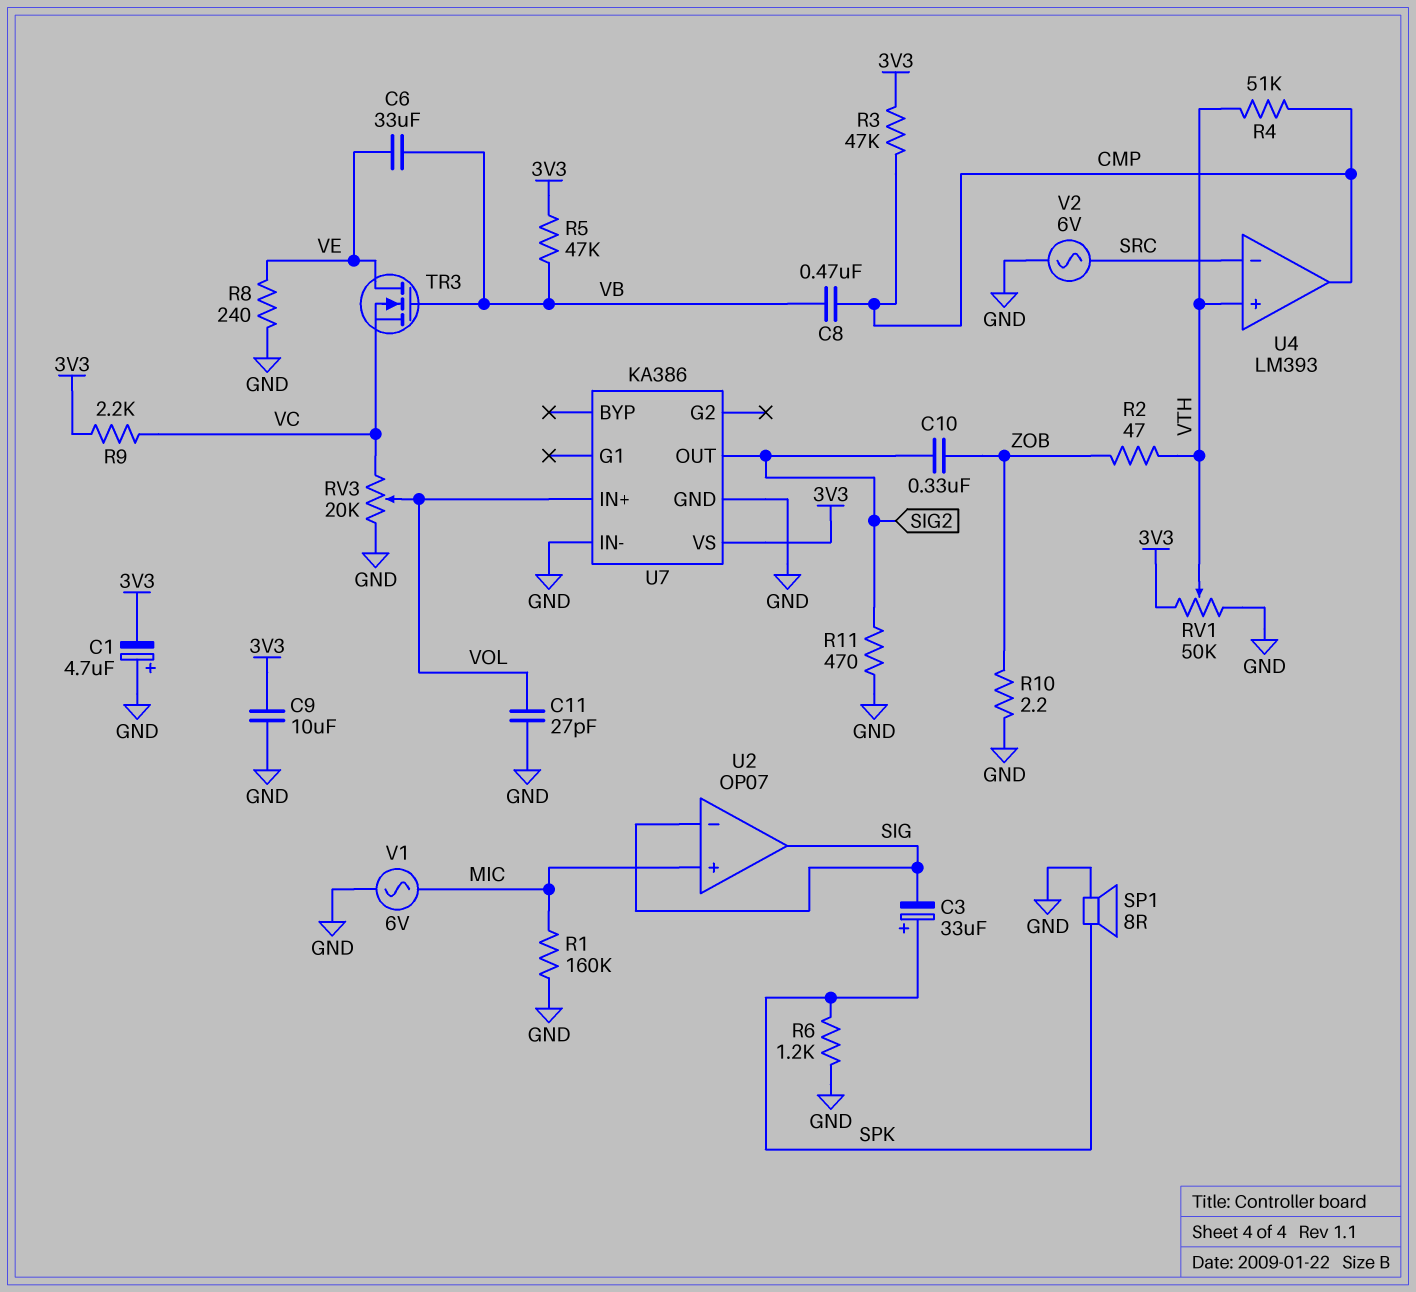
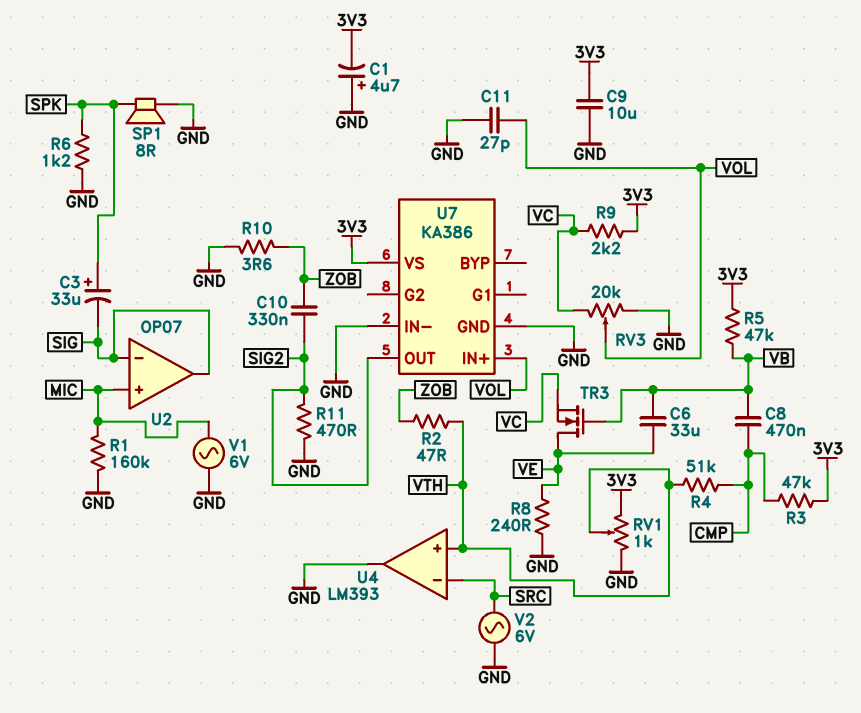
R10: 2.2 (GND, ZOB) -> 3.6 (GND, ZOB)
RV1: 50k (3V3, GND, wiper VTH) -> 1k (3V3, GND, wiper VTH)
U4 pin out: CMP -> GND

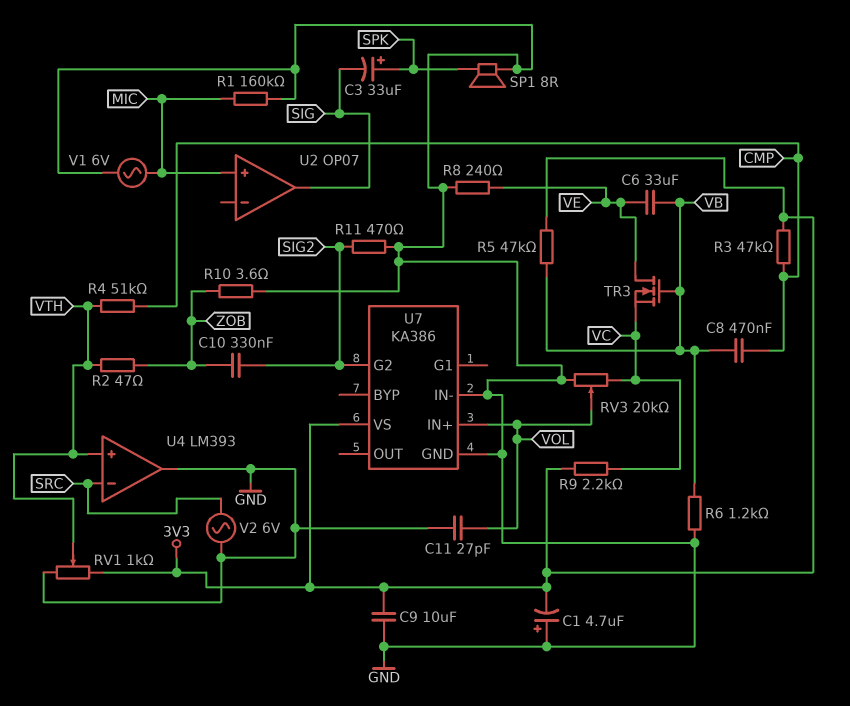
R6: 1.2k (GND, SPK) -> 1.2k (GND, VB)
U2 pin in-: SIG -> none
U7 pin G2: none -> SIG2
U7 pin OUT: SIG2 -> none

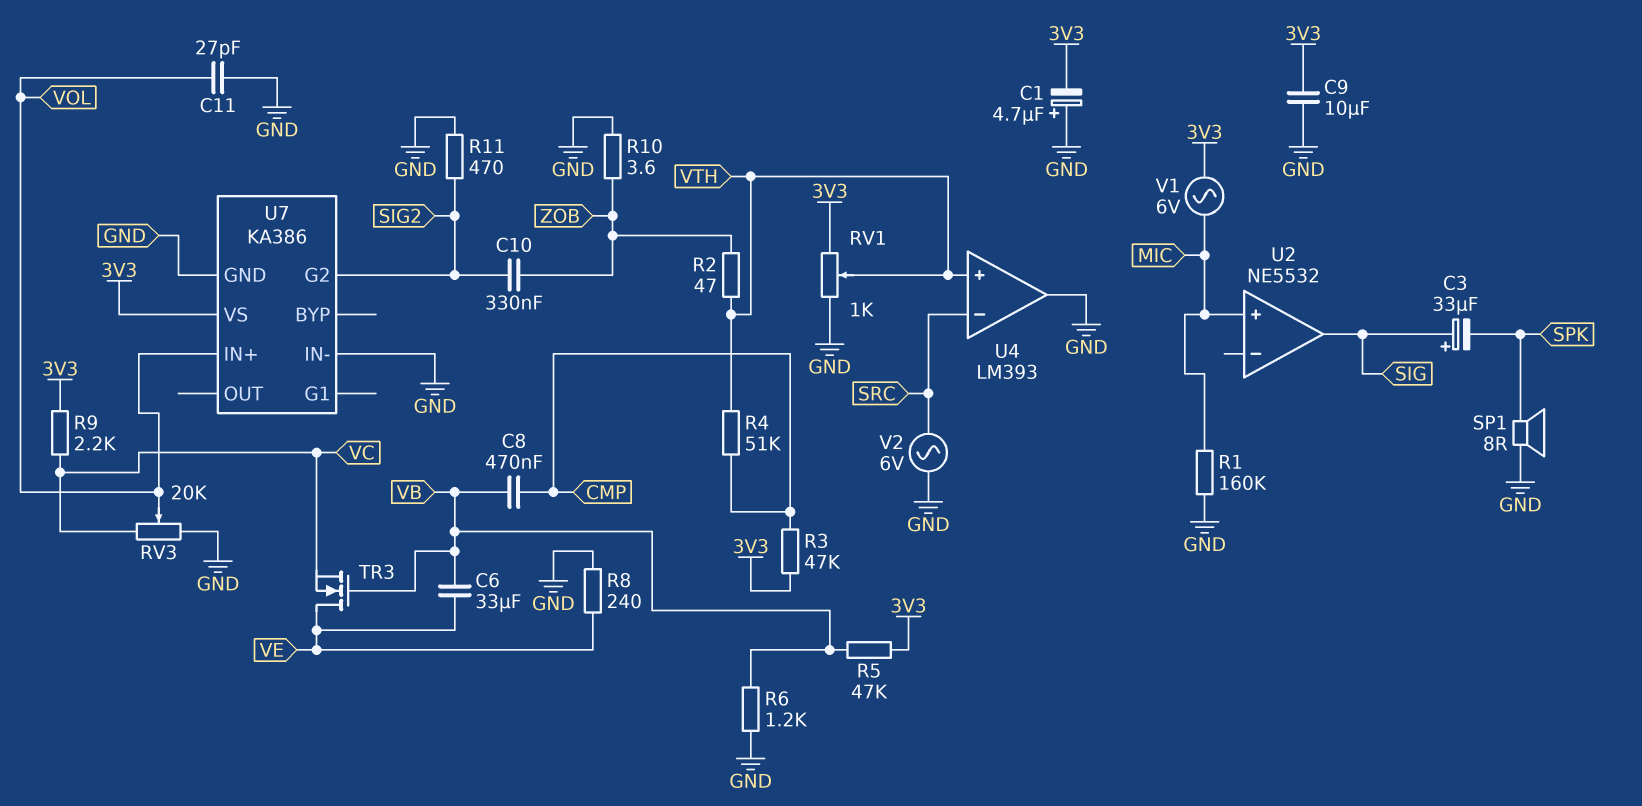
C3: 33uF (plus SPK, minus SIG) -> 33uF (plus SIG, minus SPK)
U2: OP07 -> NE5532
V1: AC 6V (GND, MIC) -> AC 6V (3V3, MIC)

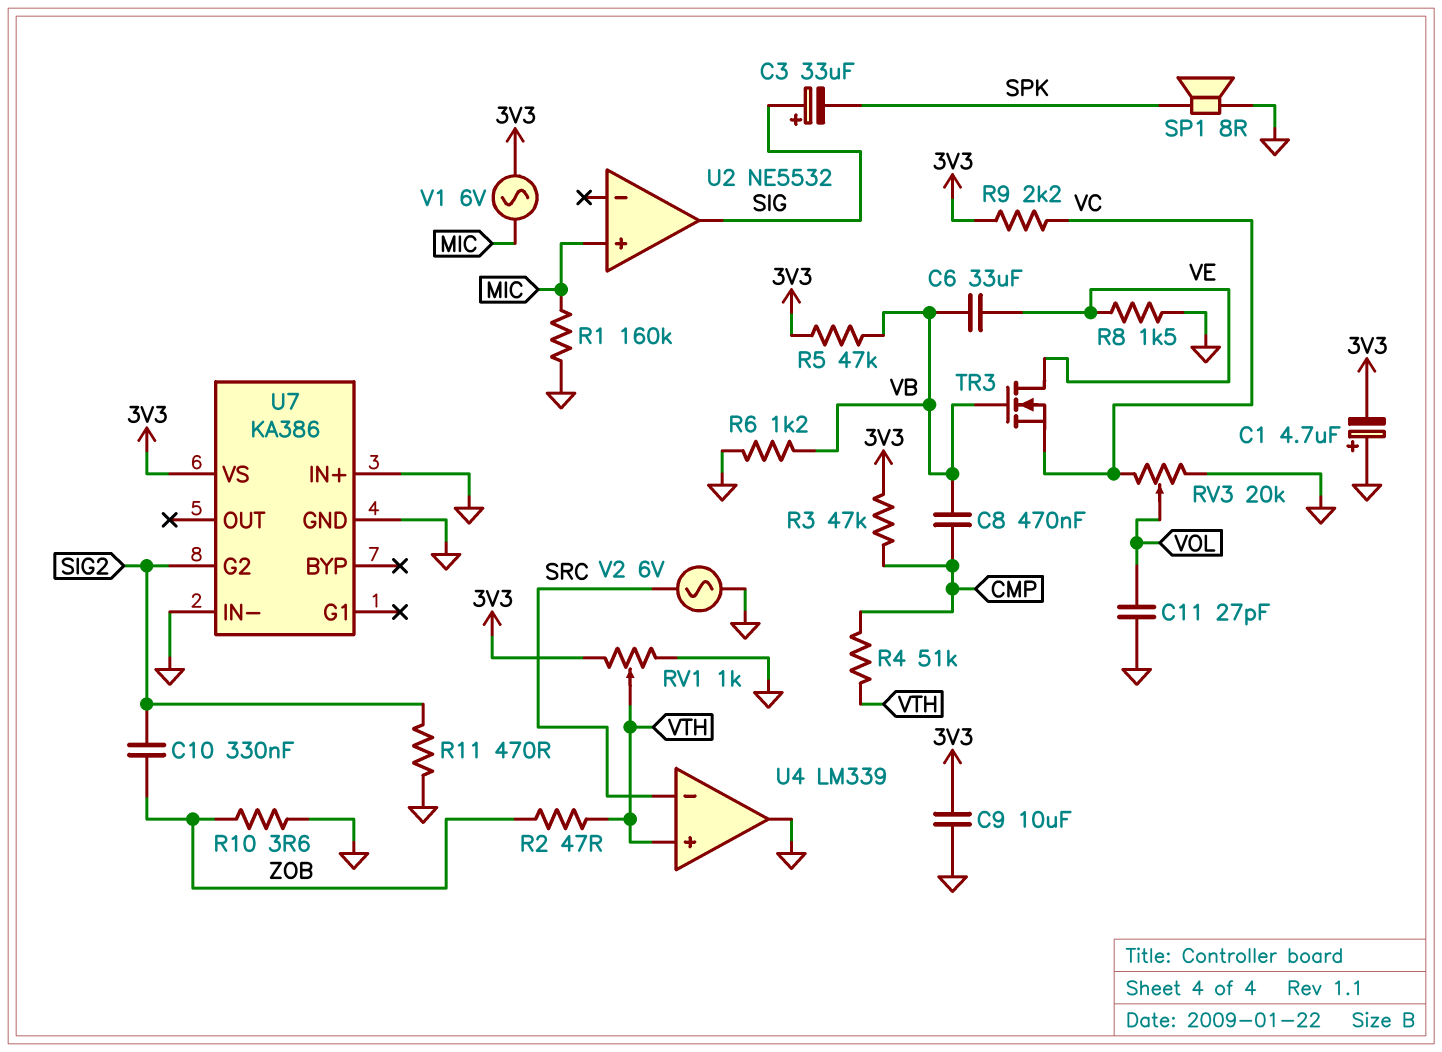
R8: 240 (GND, VE) -> 1.5k (GND, VE)
U4: LM393 -> LM339
U7 pin IN+: VOL -> GND

